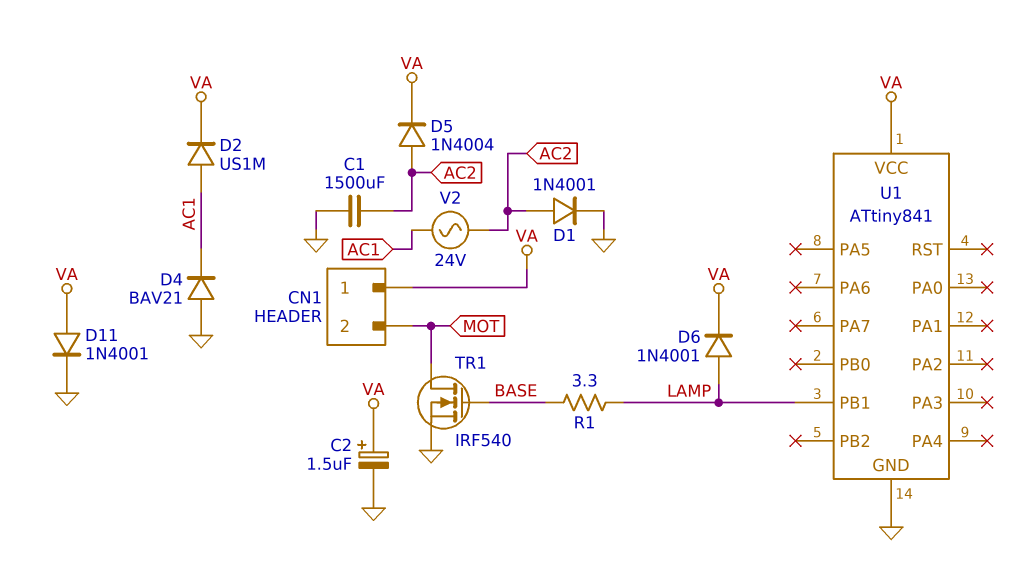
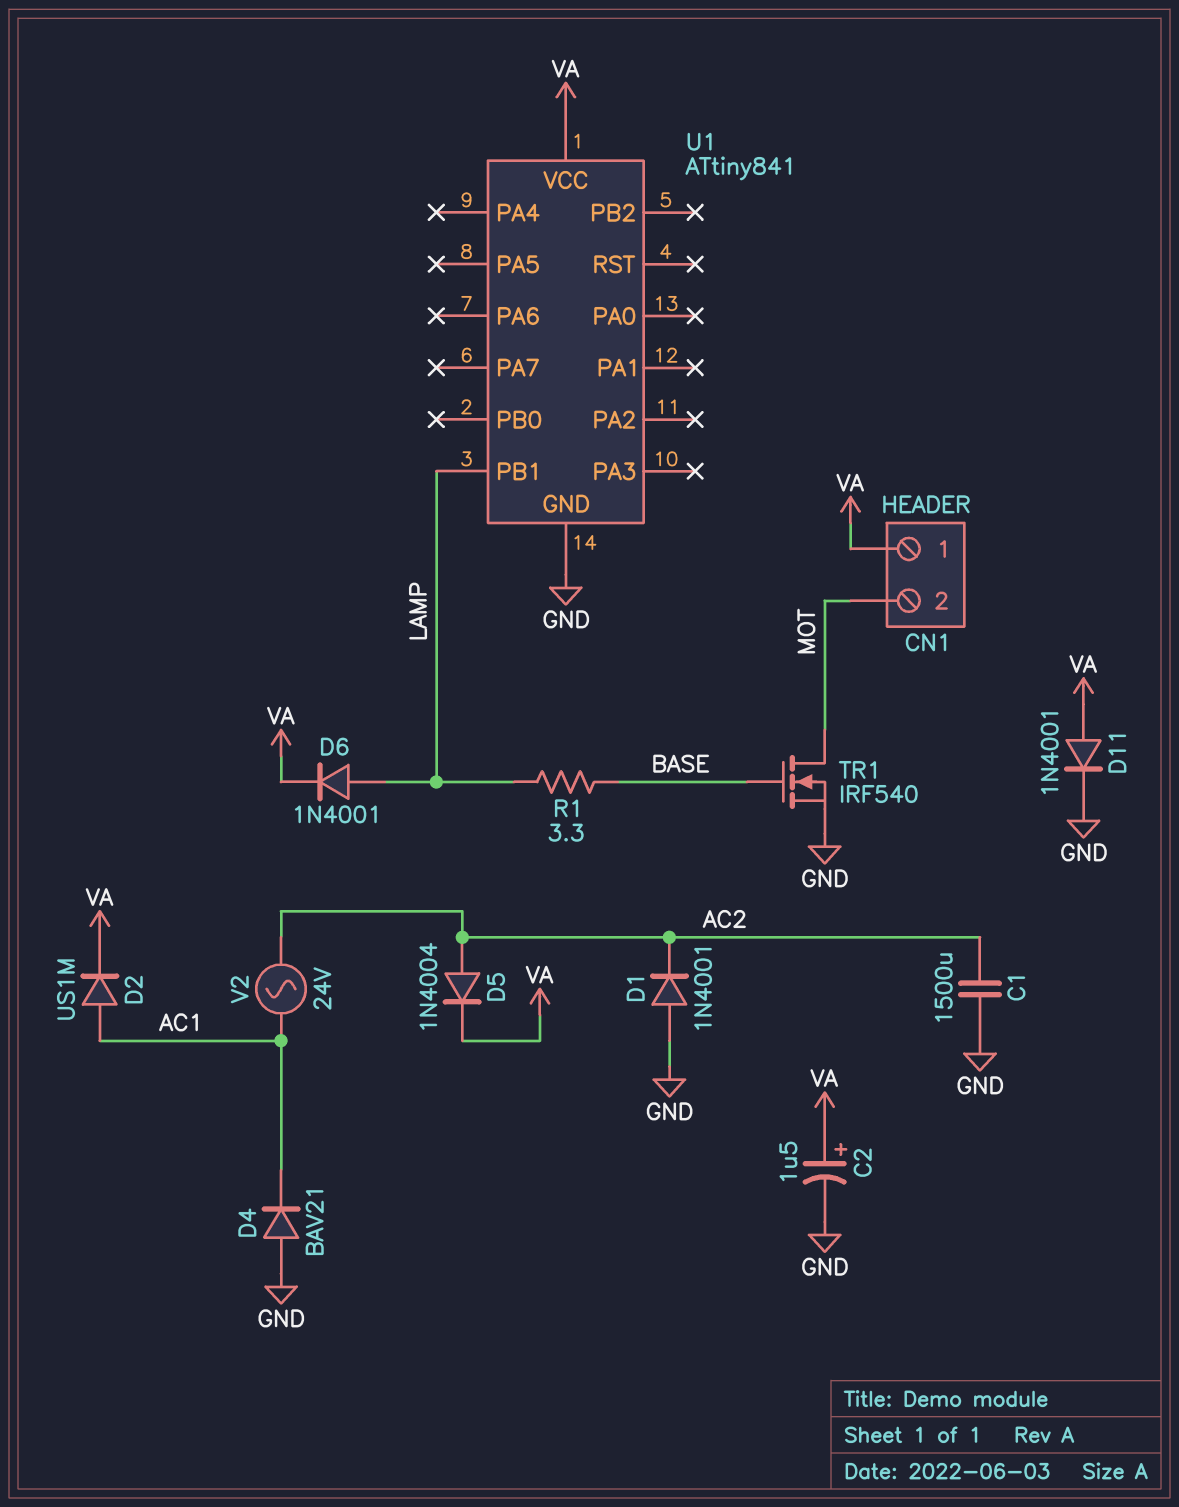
D1: diode 1N4001 (A AC2, K GND) -> diode 1N4001 (A GND, K AC2)

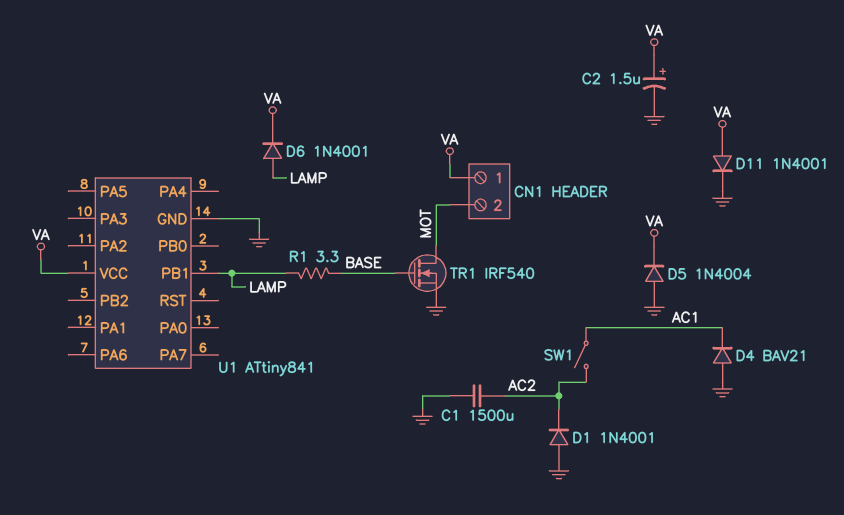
D2: diode US1M (A AC1, K VA) -> none
D5: diode 1N4004 (A AC2, K VA) -> diode 1N4004 (A GND, K VA)
SW1: none -> switch (AC1, AC2)
V2: AC 24V (AC1, AC2) -> none

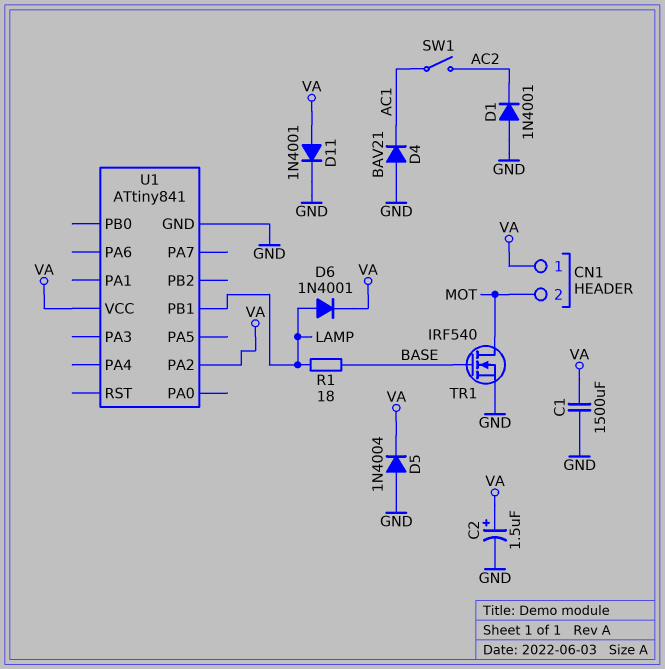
C1: 1500uF (AC2, GND) -> 1500uF (GND, VA)
R1: 3.3 (BASE, LAMP) -> 18 (BASE, LAMP)
U1 pin PA2: none -> VA

